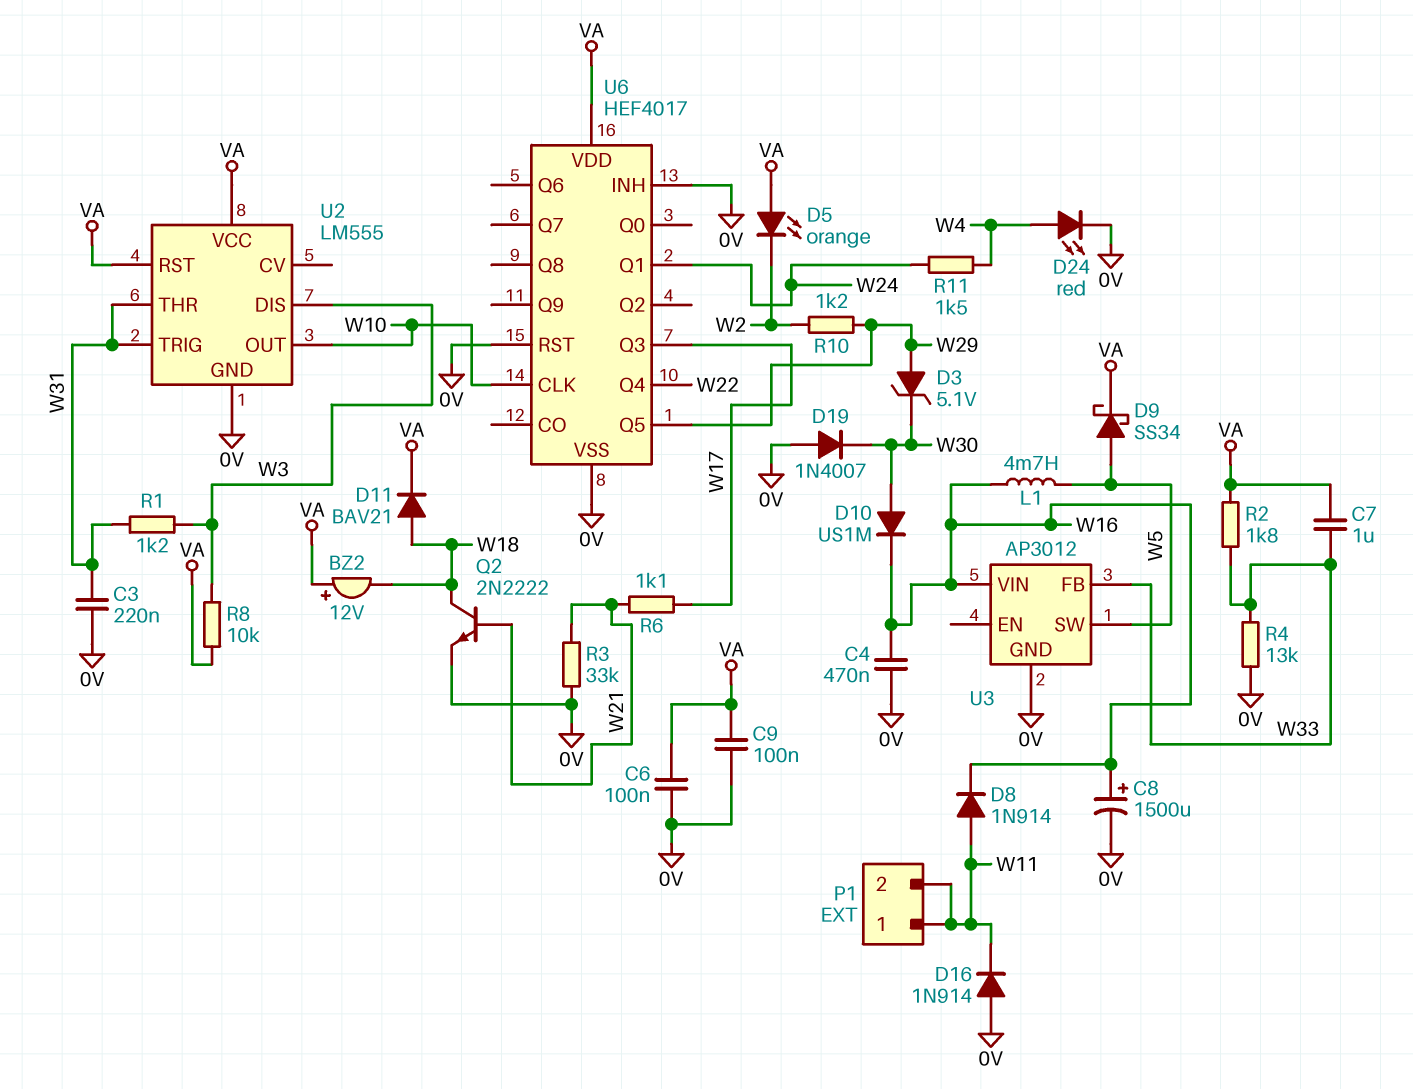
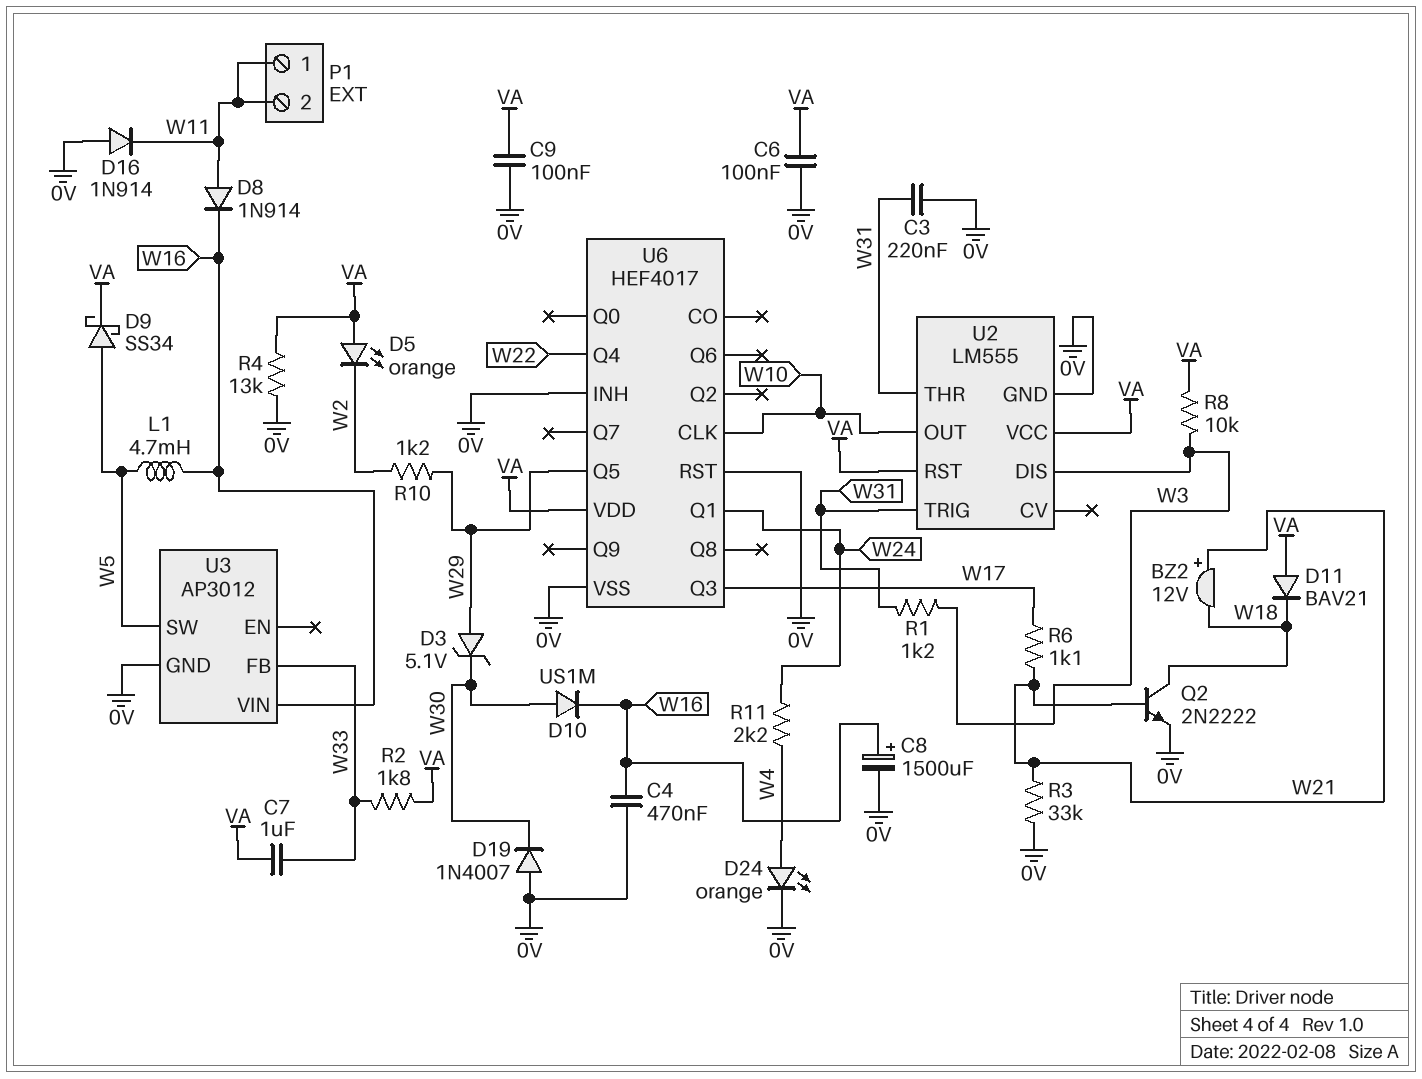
BZ2: buzzer 12V (plus VA, minus W18) -> buzzer 12V (plus W21, minus W18)
D11: diode BAV21 (A W18, K VA) -> diode BAV21 (A VA, K W18)
D24: LED red (A W4, K 0V) -> LED orange (A W4, K 0V)
R4: 13k (0V, W33) -> 13k (0V, VA)
R11: 1.5k (W4, W24) -> 2.2k (W4, W24)

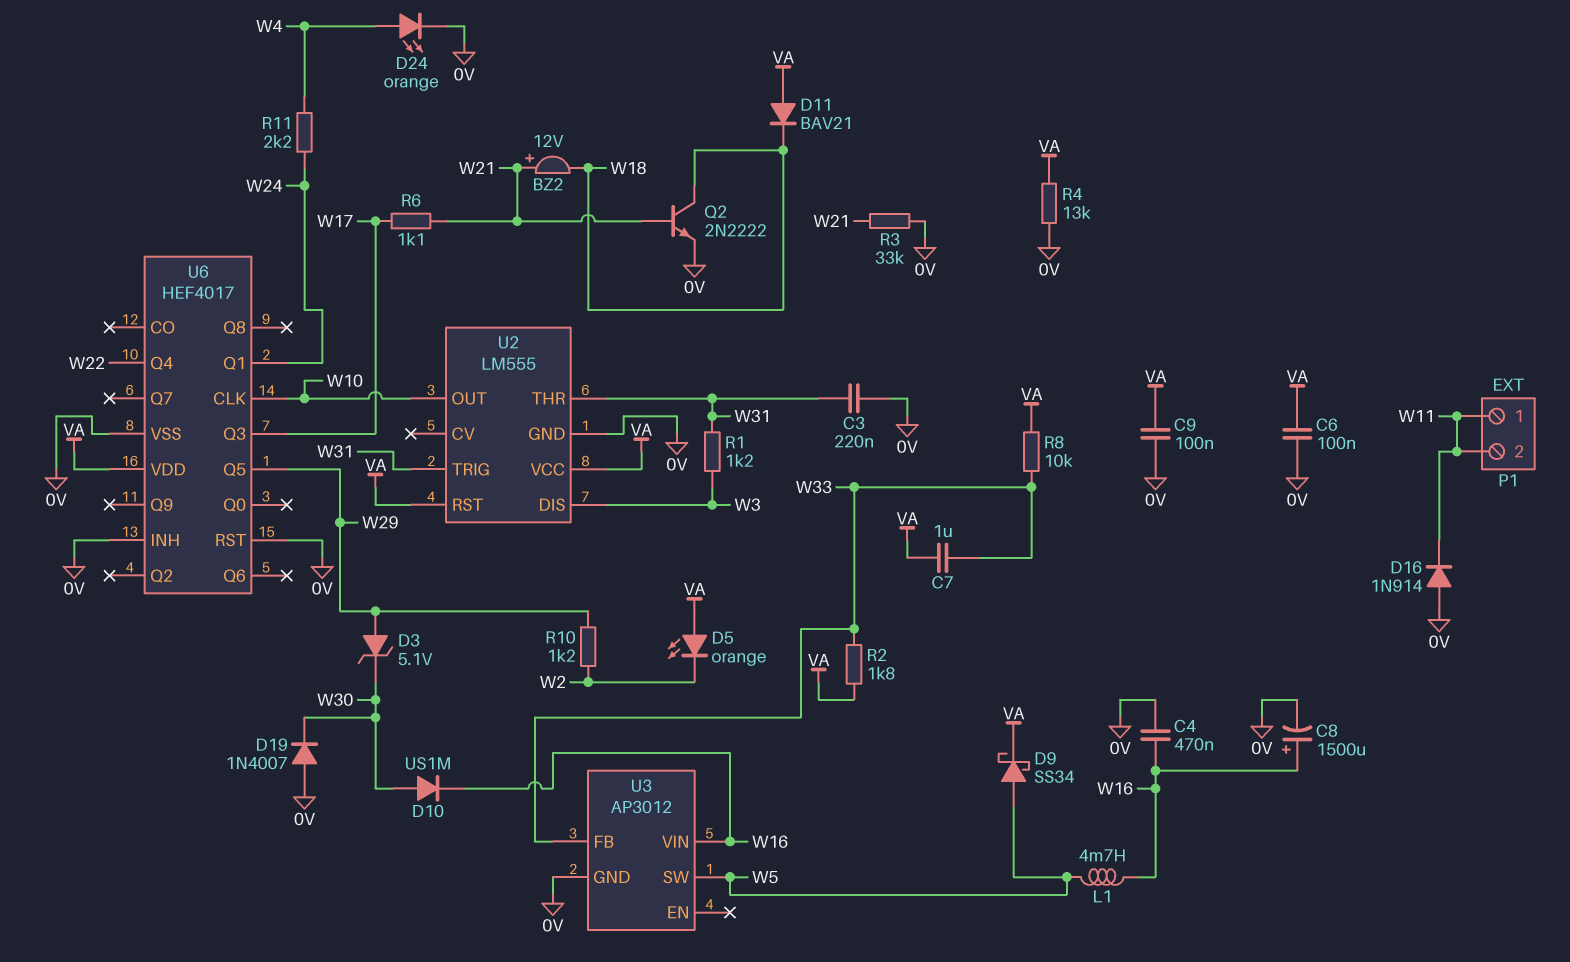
D8: diode 1N914 (A W11, K W16) -> none
R8: 10k (VA, W3) -> 10k (VA, W33)

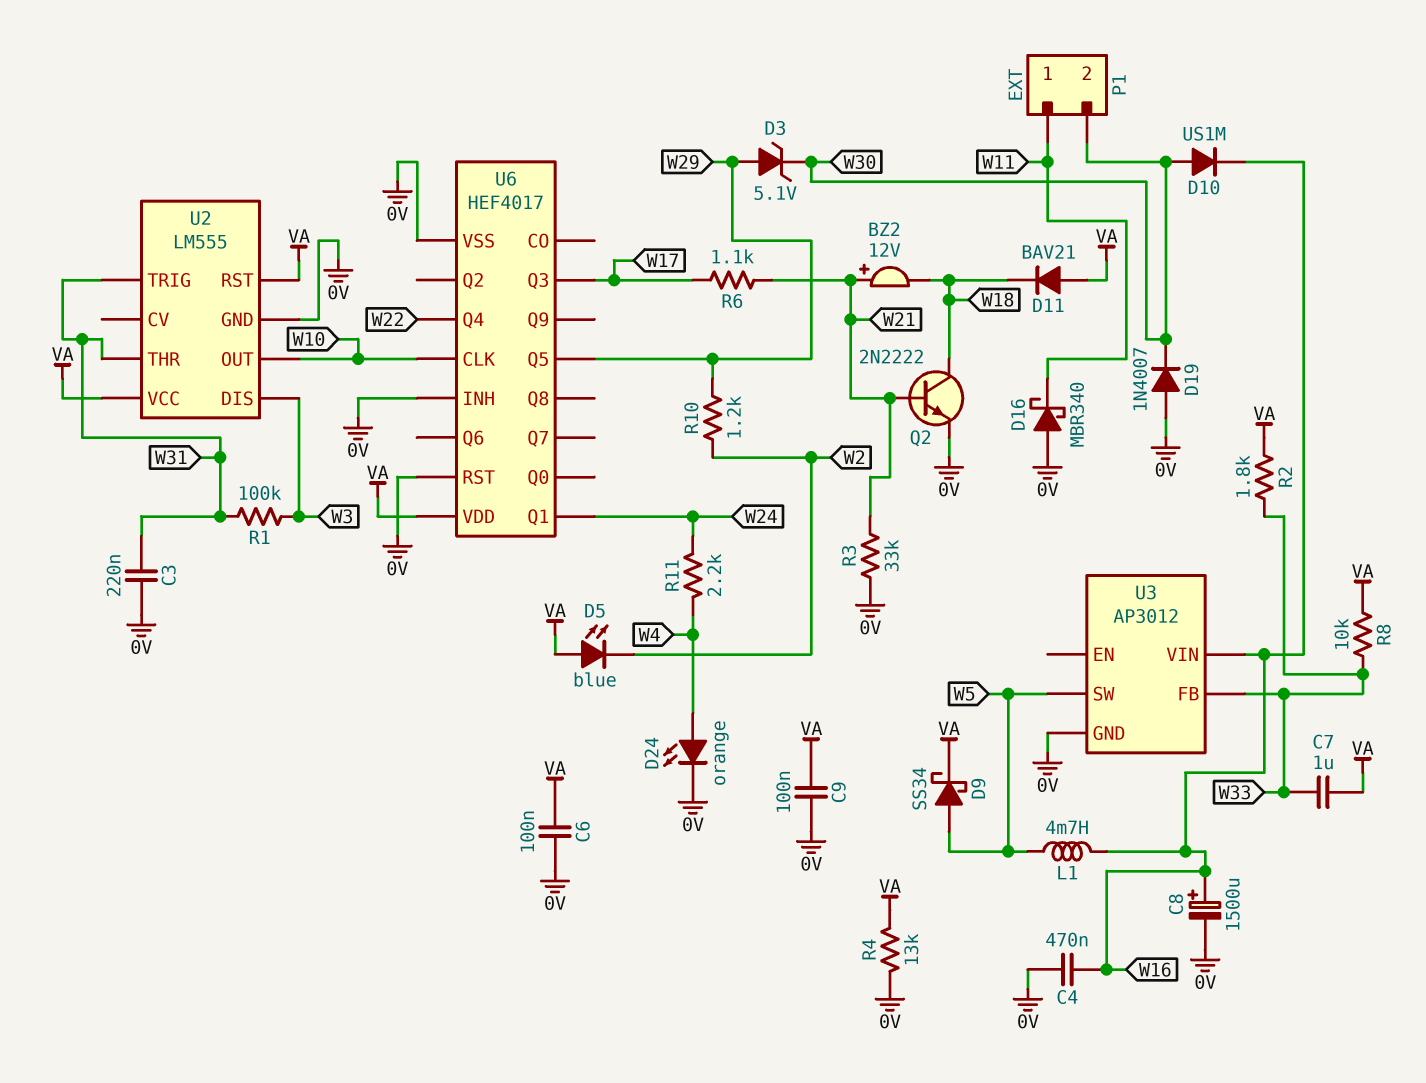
D5: LED orange (A VA, K W2) -> LED blue (A VA, K W2)
D16: diode 1N914 (A 0V, K W11) -> schottky MBR340 (A 0V, K W11)
P1 pin 2: W11 -> W30
R1: 1.2k (W3, W31) -> 100k (W3, W31)

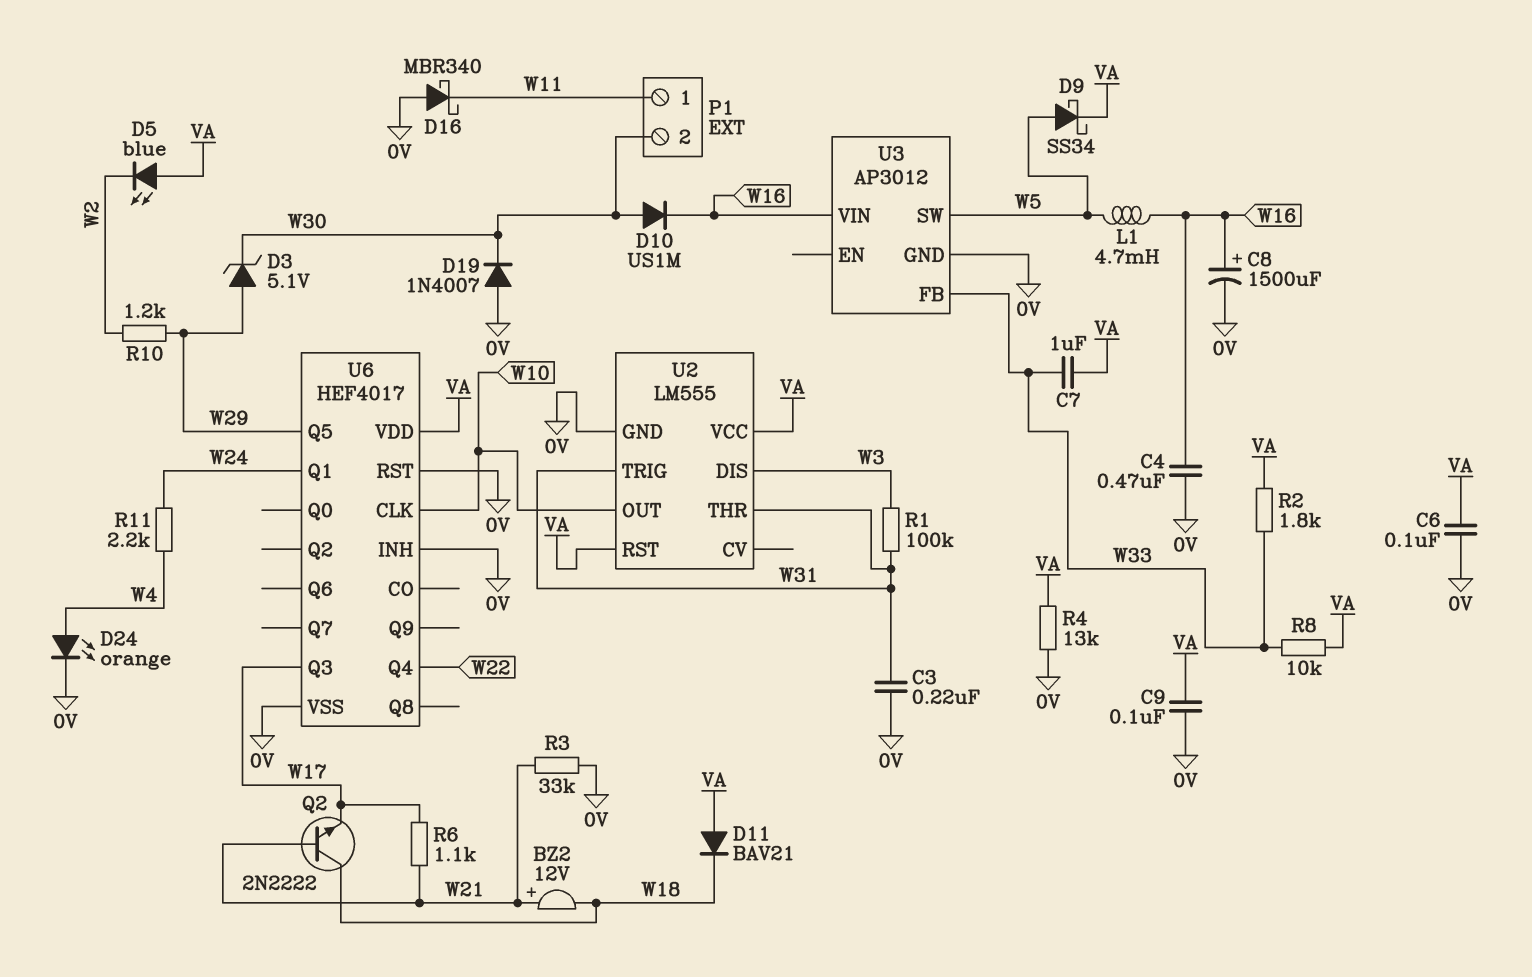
Q2: NPN 2N2222 (B W21, C W18, E 0V) -> NPN 2N2222 (B W21, C W18, E W17)

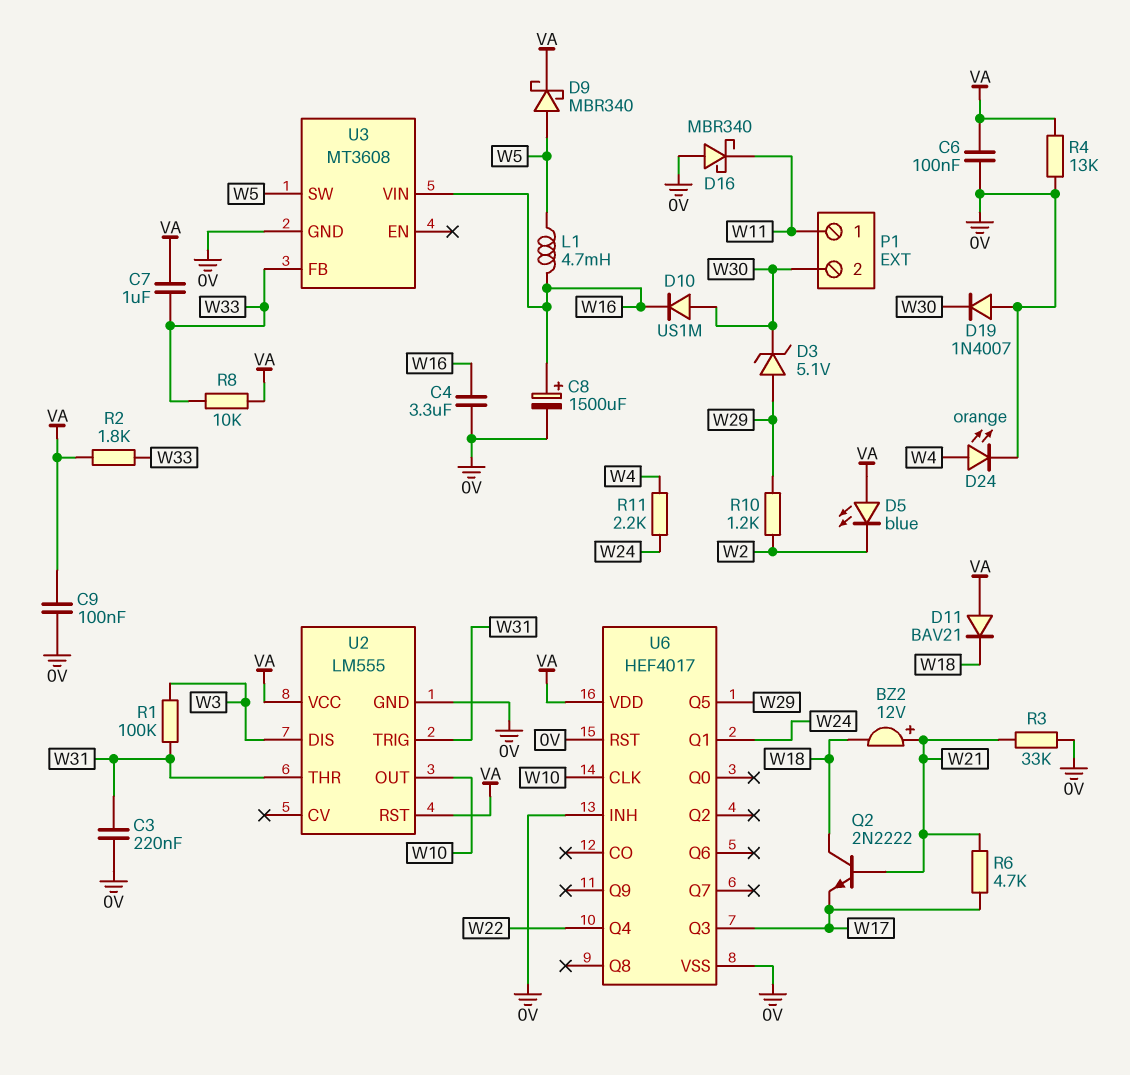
C4: 470nF (0V, W16) -> 3.3uF (0V, W16)
D9: schottky SS34 (A W5, K VA) -> schottky MBR340 (A W5, K VA)
R6: 1.1k (W17, W21) -> 4.7k (W17, W21)
U3: AP3012 -> MT3608

